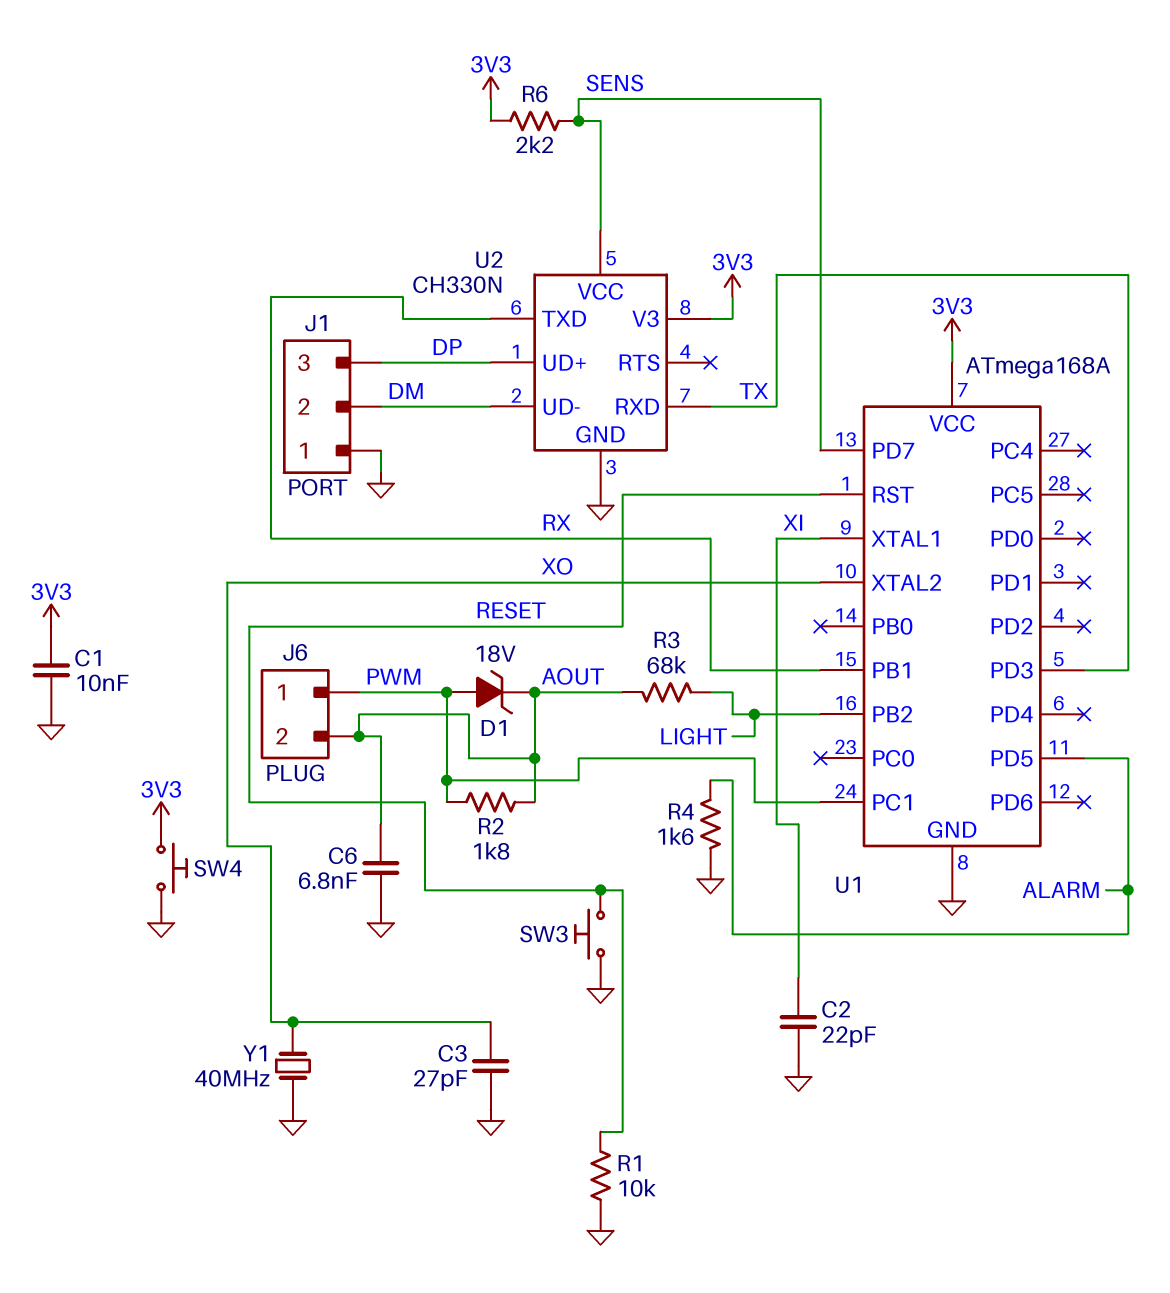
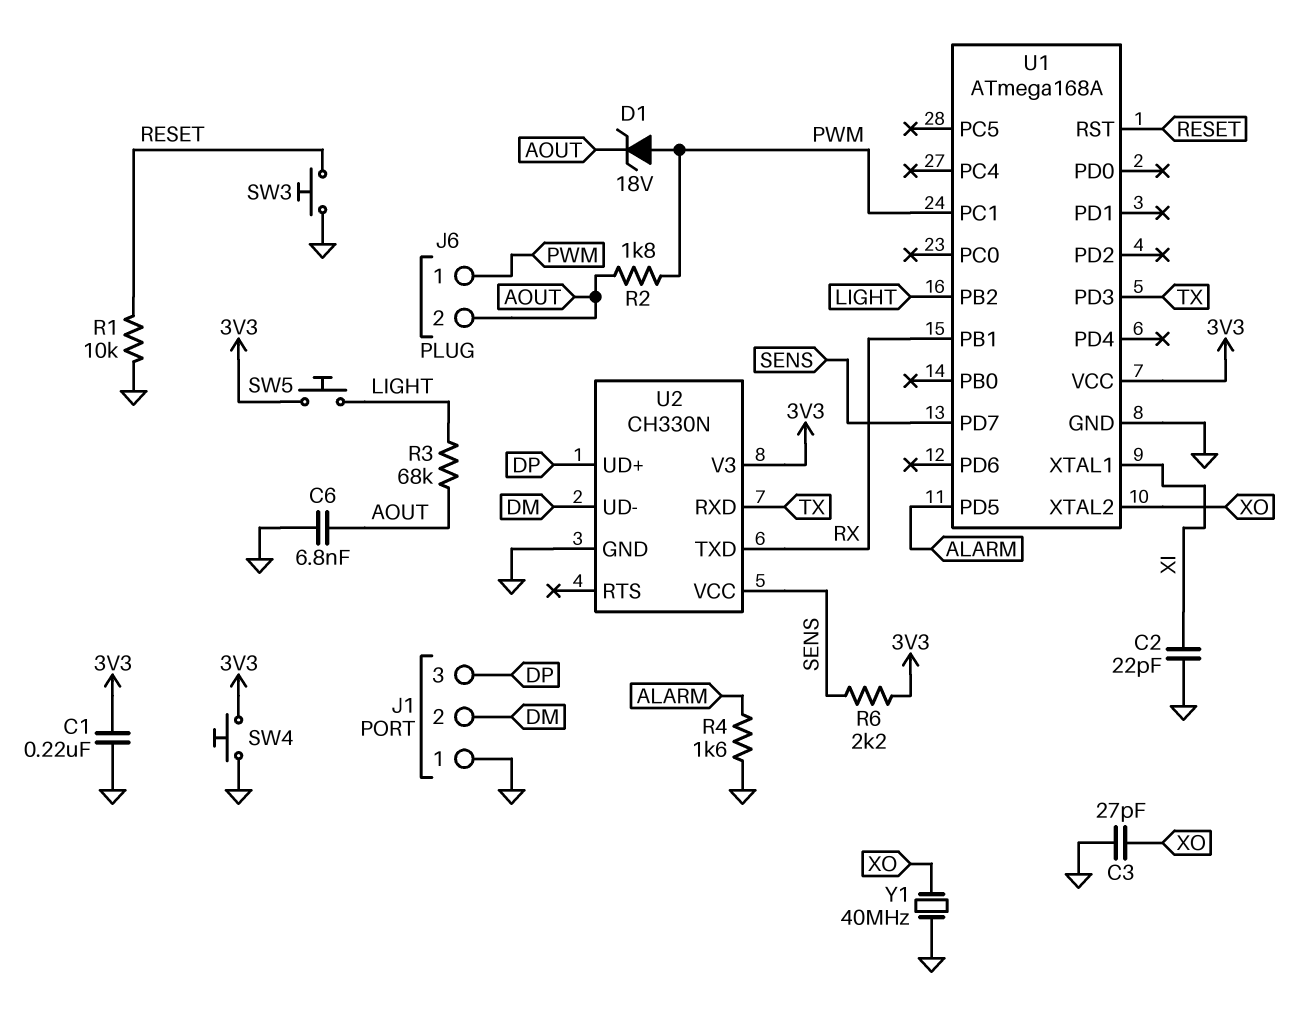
C1: 10nF (3V3, GND) -> 220nF (3V3, GND)
SW5: none -> button (3V3, LIGHT)

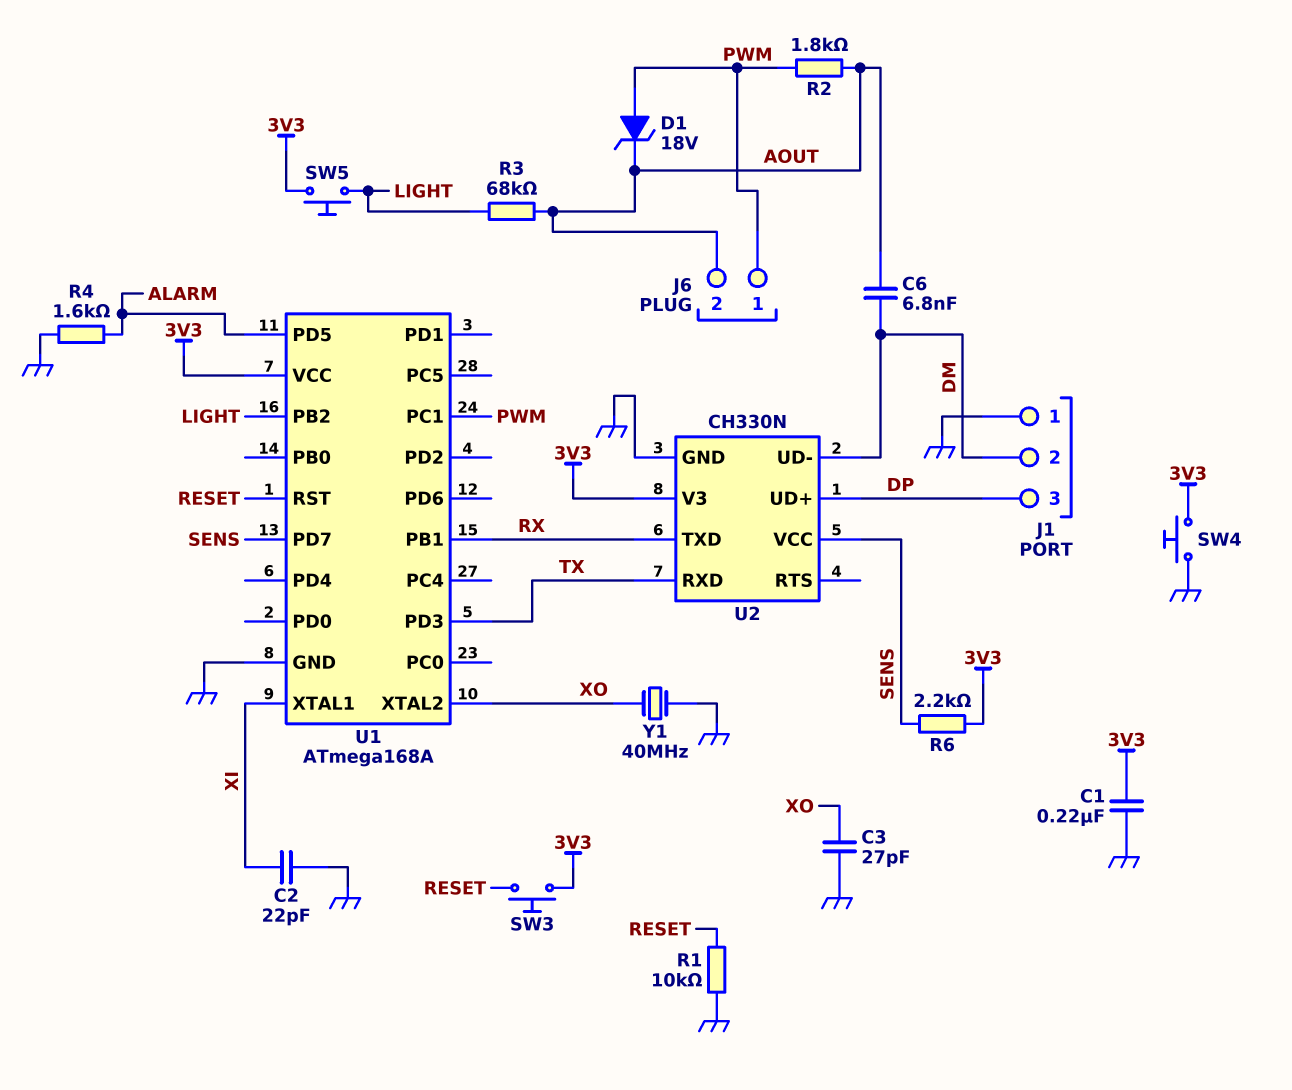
C6: 6.8nF (AOUT, GND) -> 6.8nF (AOUT, DM)
SW3: button (GND, RESET) -> button (3V3, RESET)

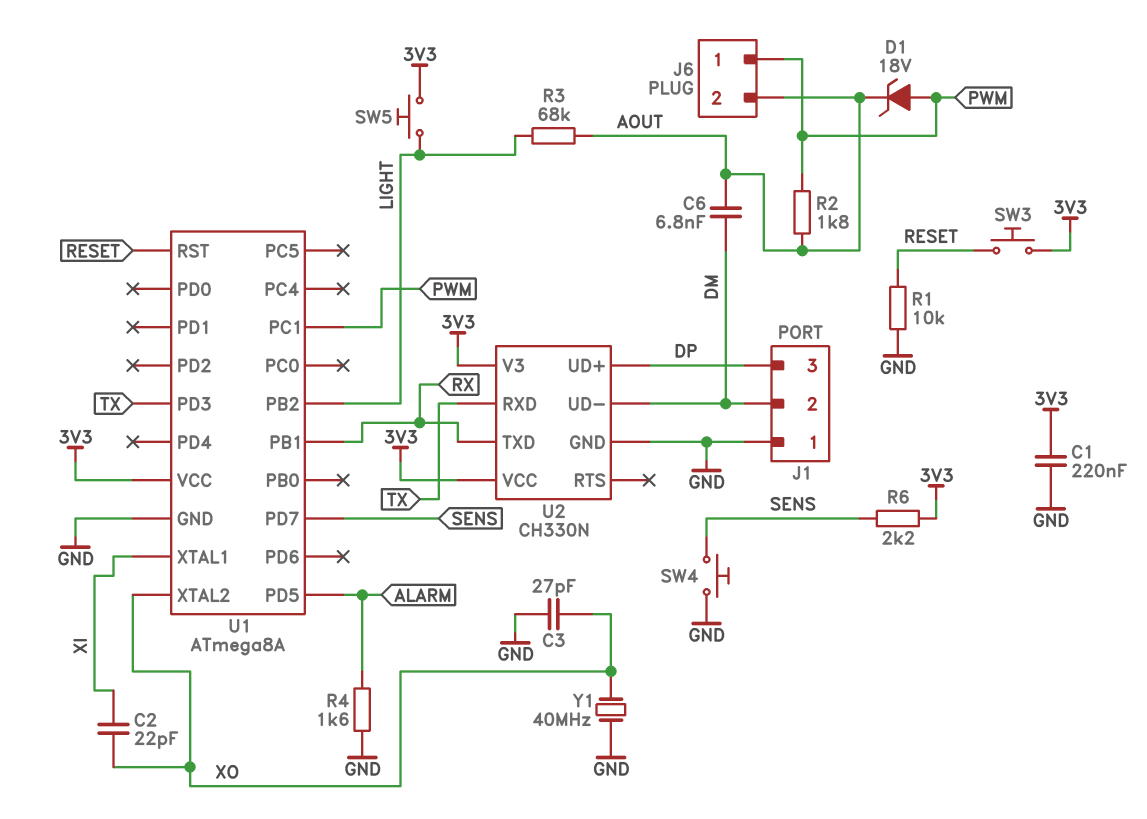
C2: 22pF (GND, XI) -> 22pF (XI, XO)
SW4: button (3V3, GND) -> button (GND, SENS)
U1: ATmega168A -> ATmega8A
U2 pin VCC: SENS -> 3V3

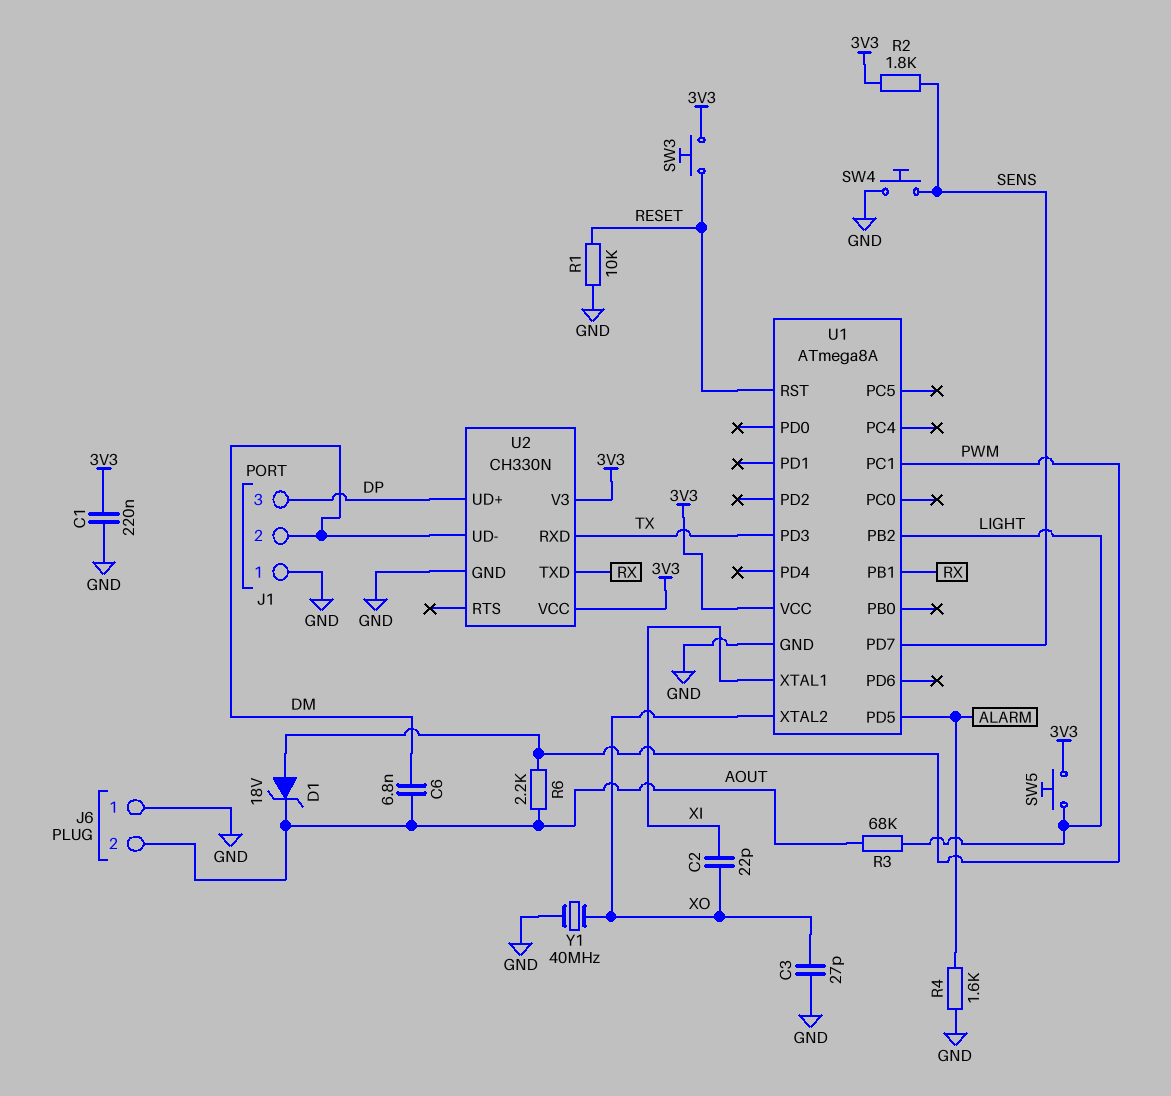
J6 pin 1: PWM -> GND
R2: 1.8k (AOUT, PWM) -> 1.8k (3V3, SENS)
R6: 2.2k (3V3, SENS) -> 2.2k (AOUT, PWM)

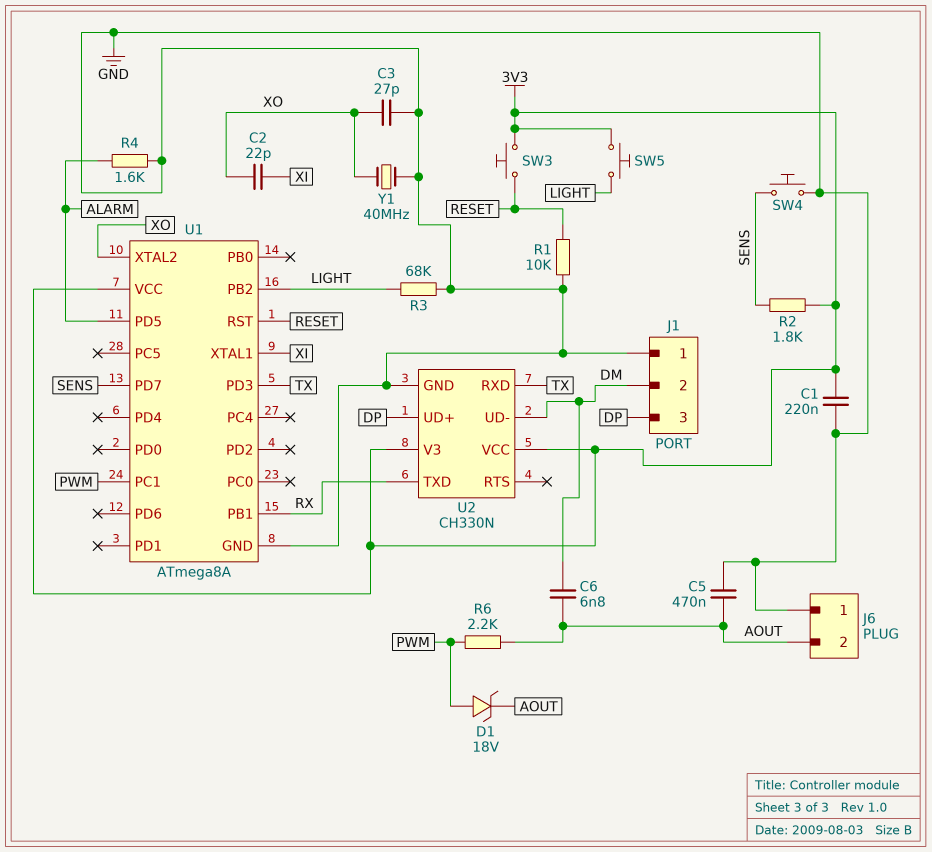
C5: none -> 470nF (AOUT, GND)
R3: 68k (AOUT, LIGHT) -> 68k (GND, LIGHT)

